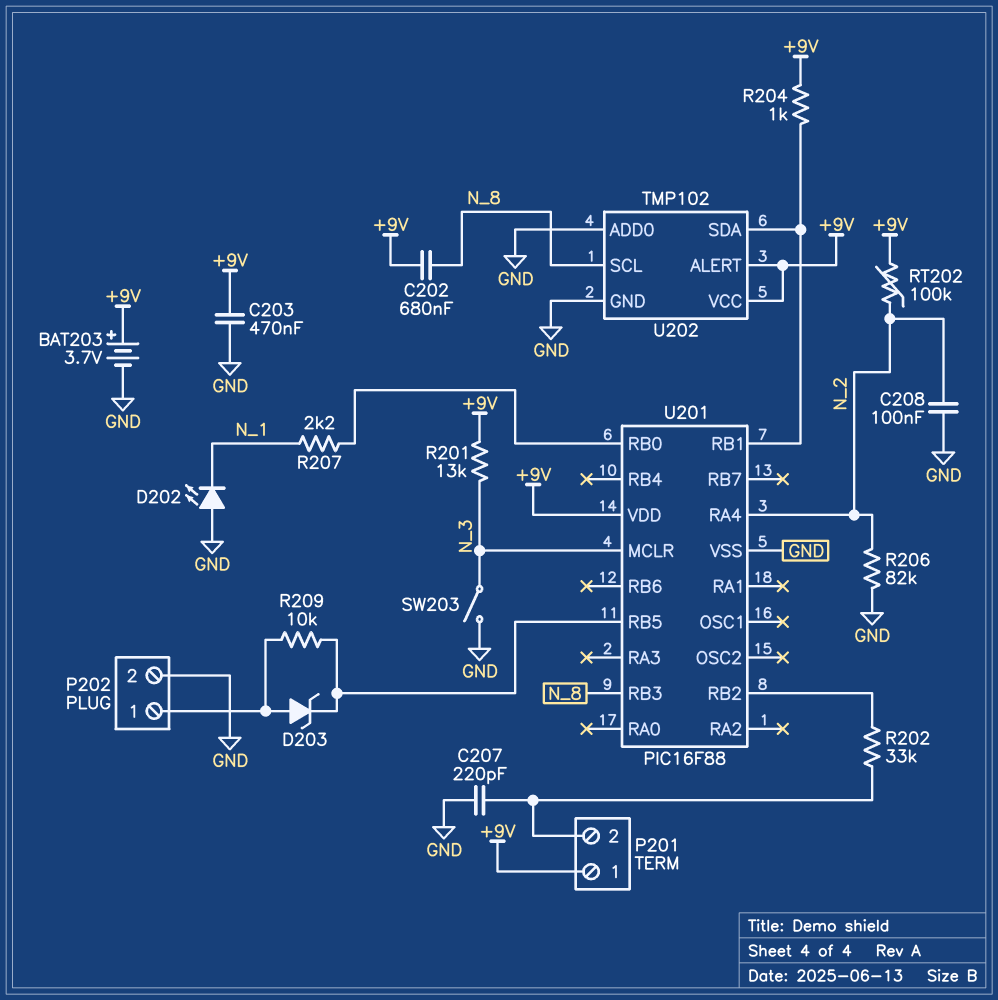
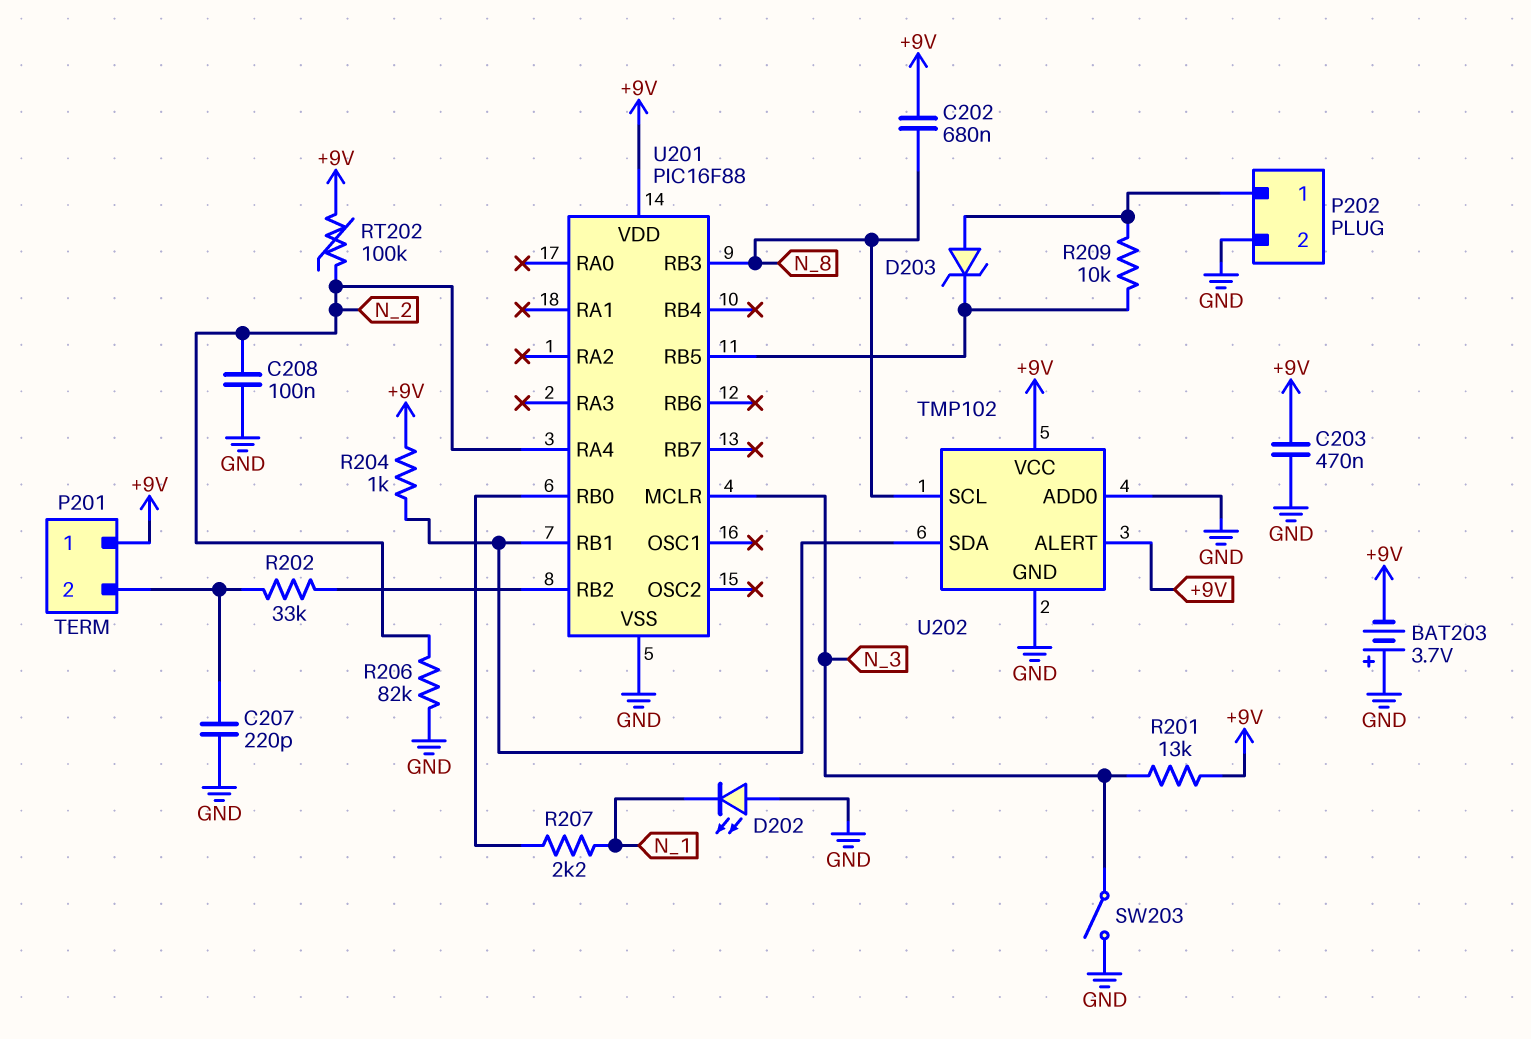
BAT203: 3.7V (plus +9V, minus GND) -> 3.7V (plus GND, minus +9V)

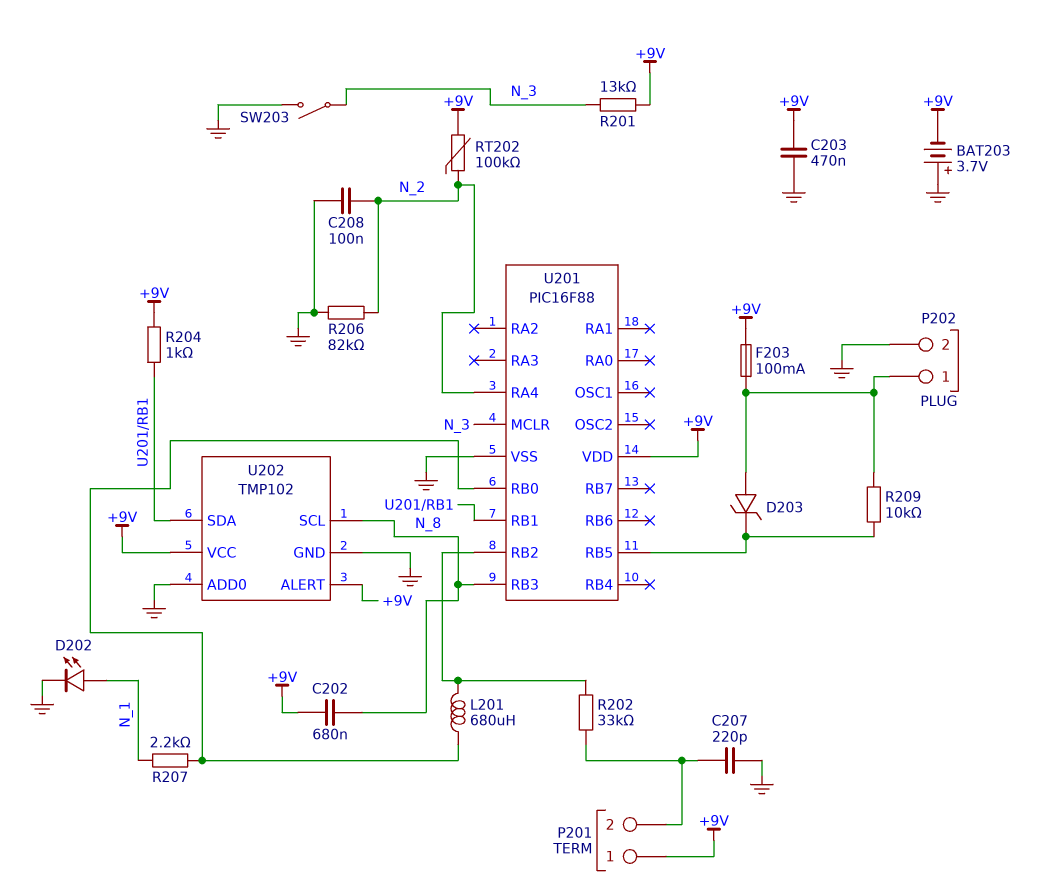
D202: LED (A GND, K N_1) -> LED (A N_1, K GND)
F203: none -> 100mA (+9V, P202/1)
L201: none -> 680uH (U201/RB0, U201/RB2)

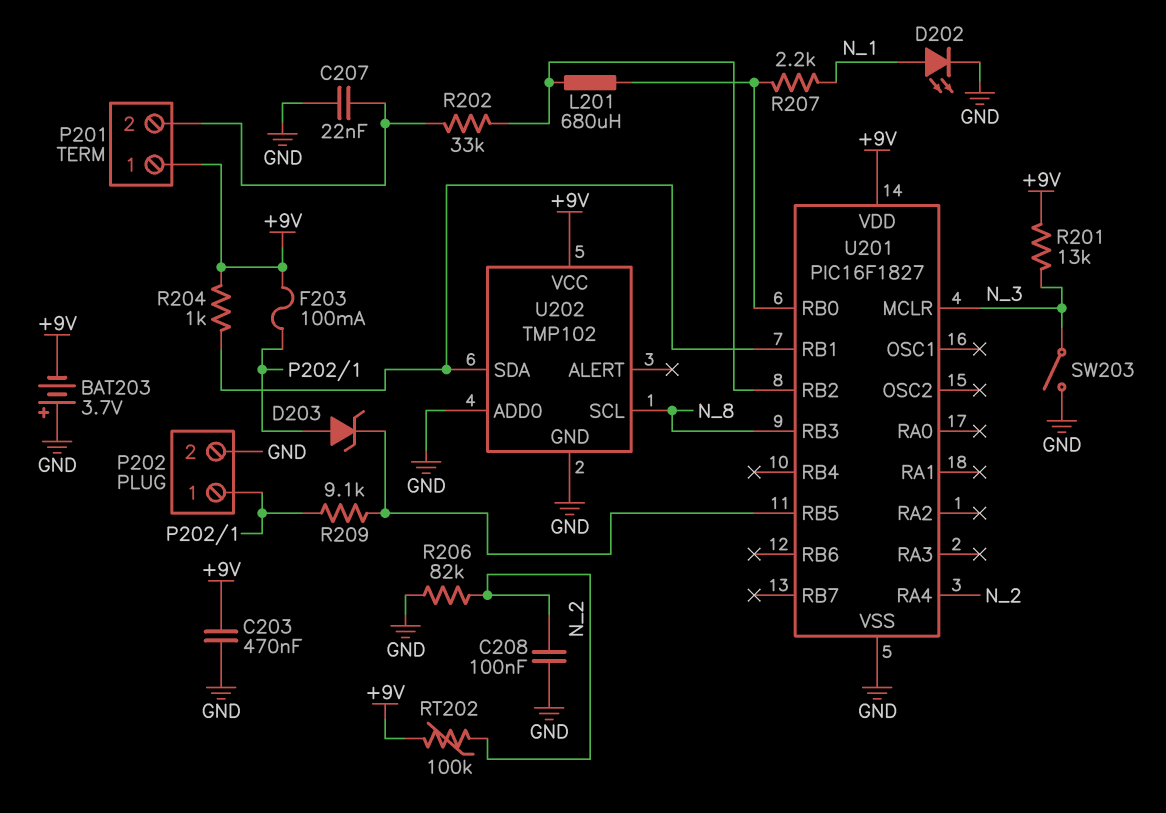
C202: 680nF (+9V, N_8) -> none
C207: 220pF (GND, P201/2) -> 22nF (GND, P201/2)
R209: 10k (P202/1, U201/RB5) -> 9.1k (P202/1, U201/RB5)
U201: PIC16F88 -> PIC16F1827
U202 pin ALERT: +9V -> none

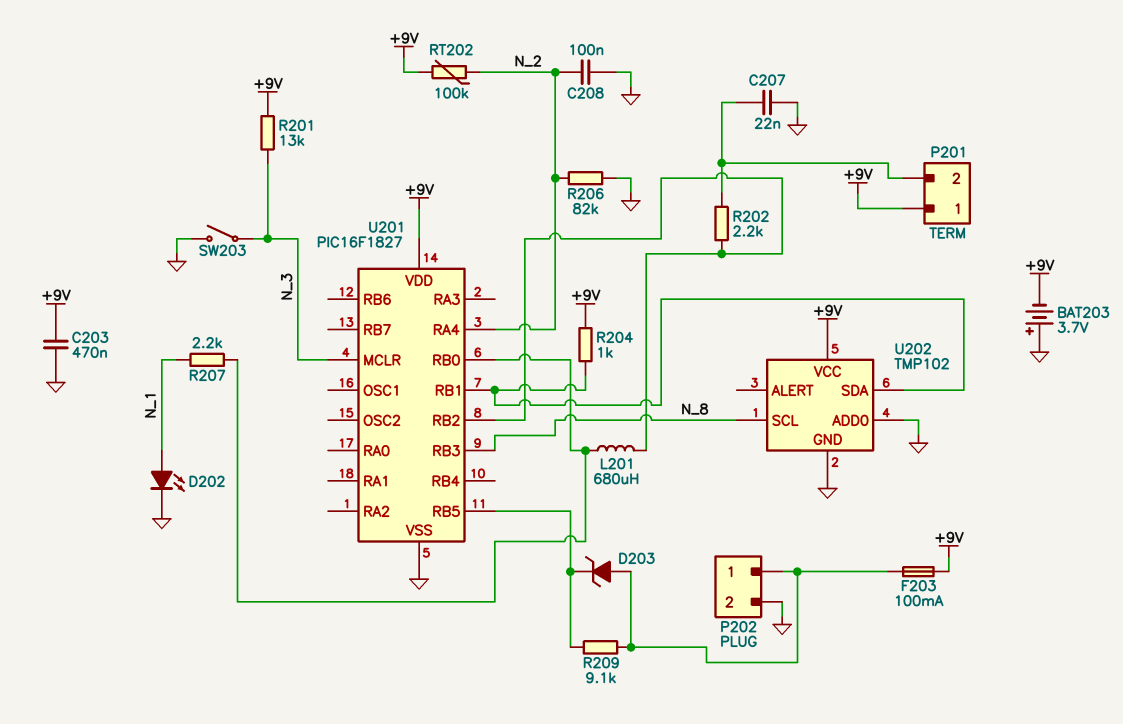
R202: 33k (P201/2, U201/RB2) -> 2.2k (P201/2, U201/RB2)

